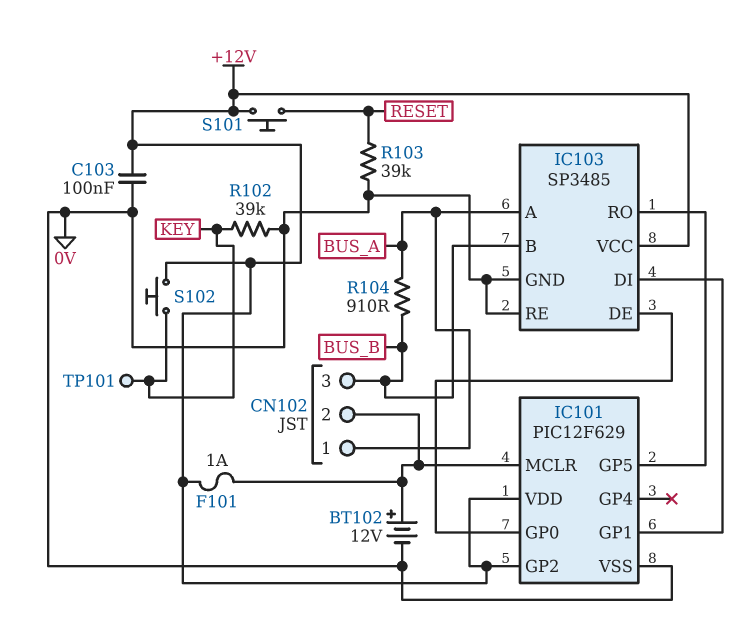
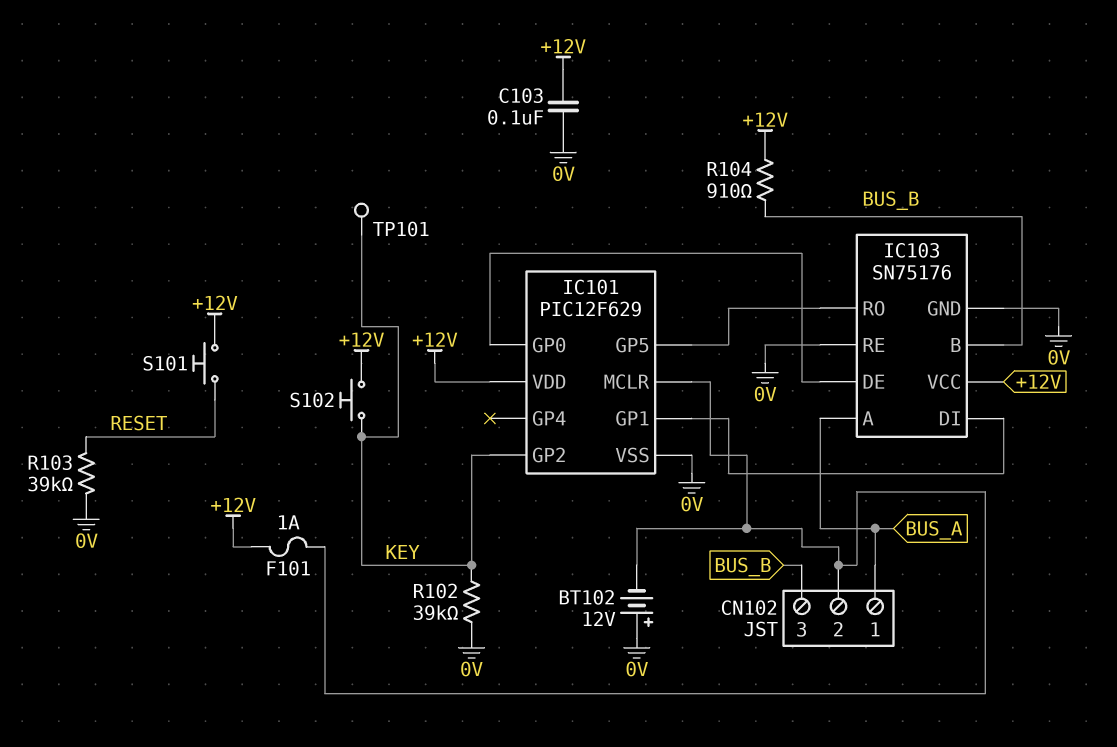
BT102: 12V (plus CN102/2, minus 0V) -> 12V (plus 0V, minus CN102/2)
IC101 pin GP2: +12V -> KEY
IC103: SP3485 -> SN75176
R104: 910 (BUS_A, BUS_B) -> 910 (+12V, BUS_B)

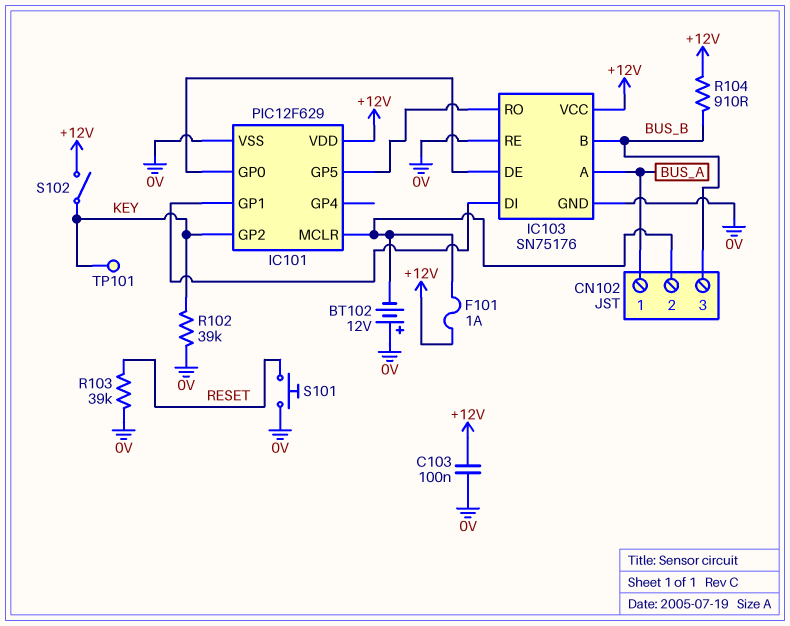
S101: button (+12V, RESET) -> button (0V, RESET)
S102: button (+12V, KEY) -> switch (+12V, KEY)

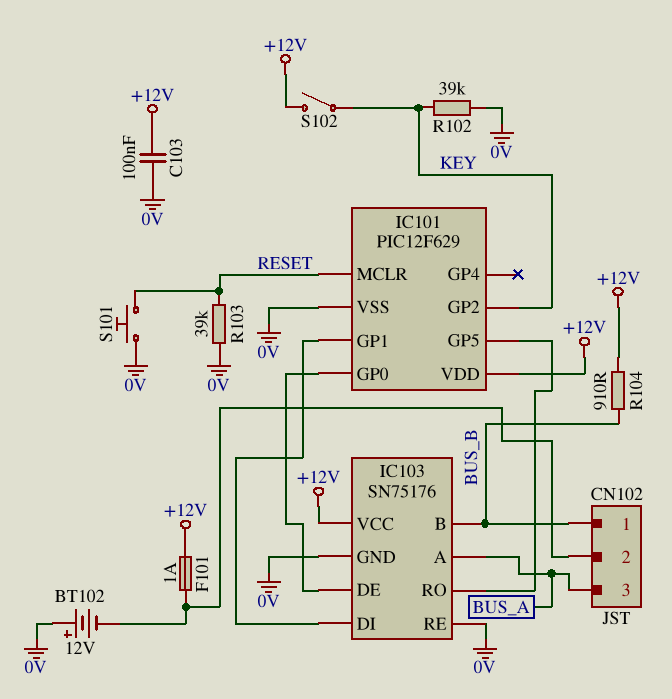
CN102 pin 1: BUS_A -> BUS_B
CN102 pin 3: BUS_B -> BUS_A
IC101 pin MCLR: CN102/2 -> RESET
TP101: test point (KEY) -> none

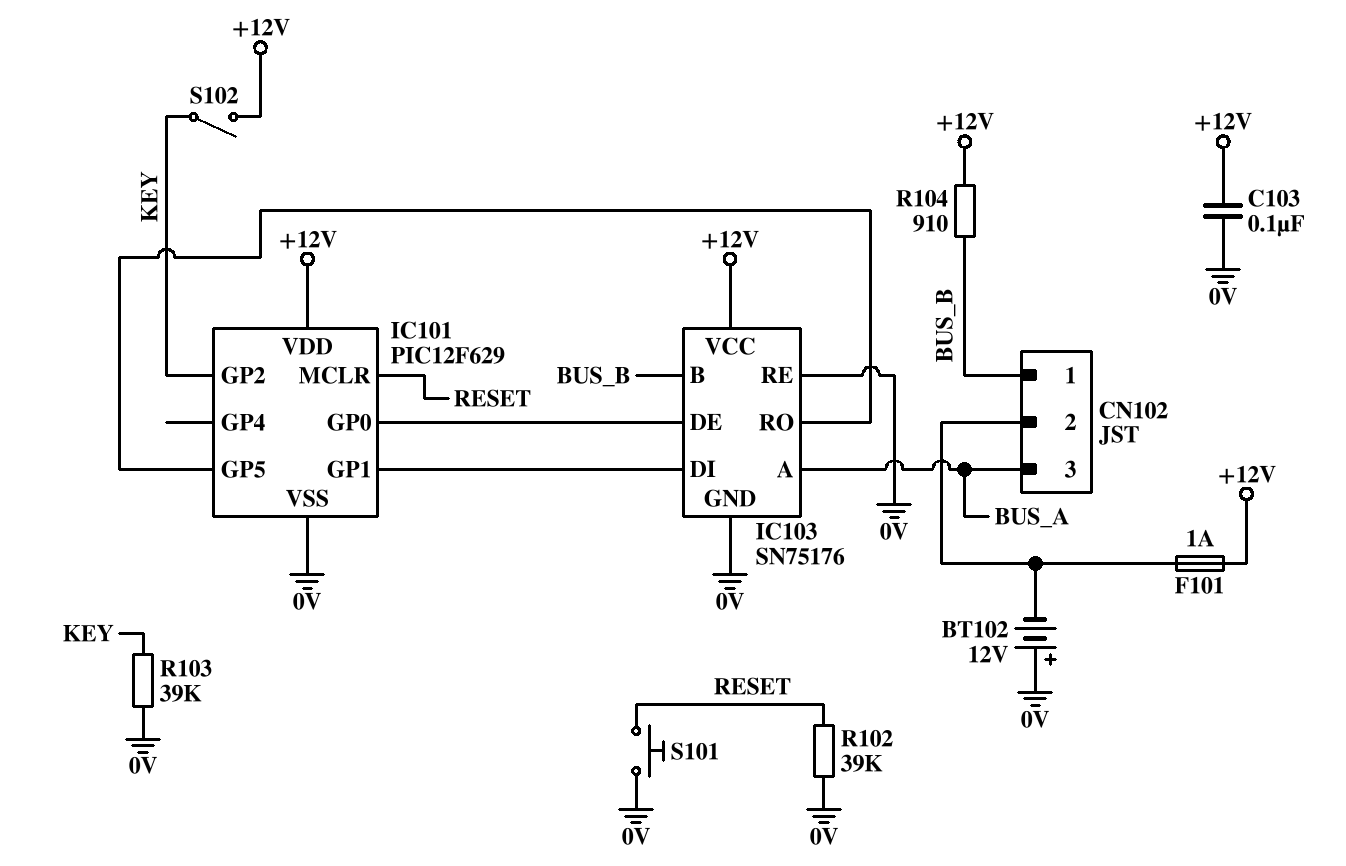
R102: 39k (0V, KEY) -> 39k (0V, RESET)
R103: 39k (0V, RESET) -> 39k (0V, KEY)

